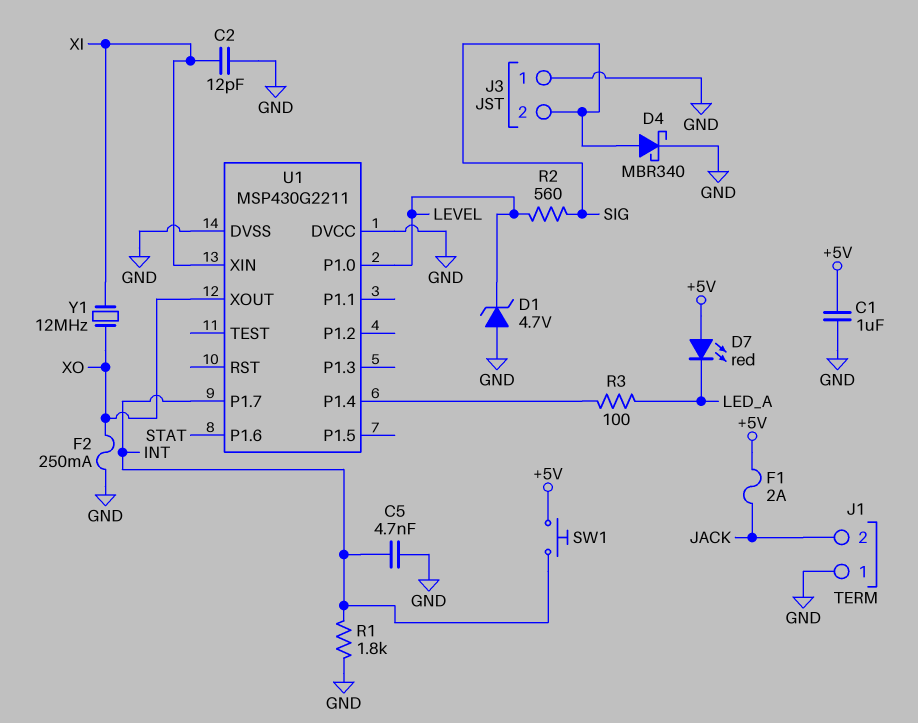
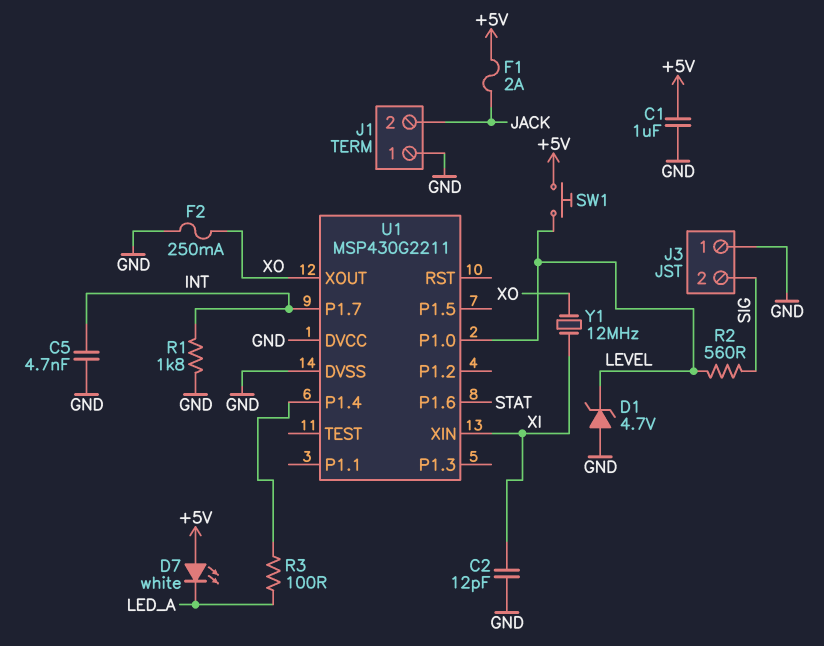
D4: schottky MBR340 (A SIG, K GND) -> none
D7: LED red (A +5V, K LED_A) -> LED white (A +5V, K LED_A)
SW1: button (+5V, INT) -> button (+5V, LEVEL)

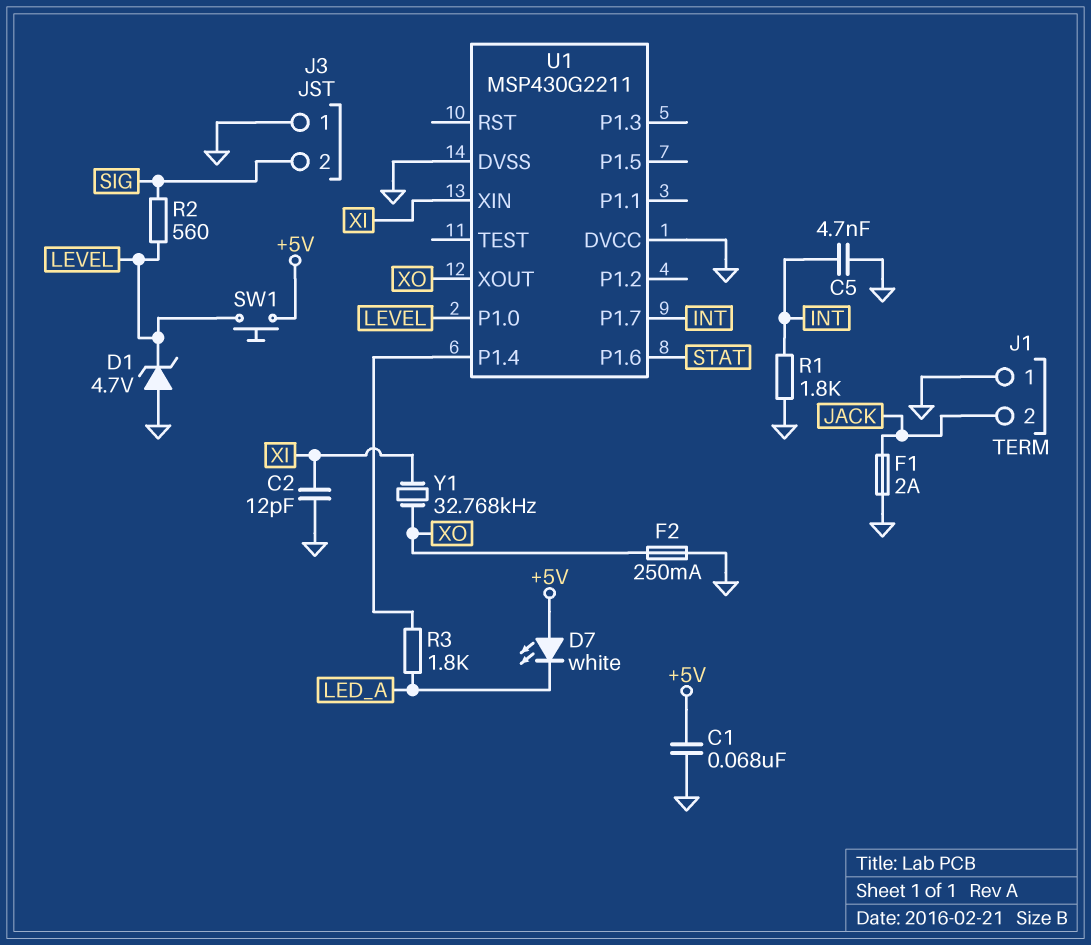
C1: 1uF (+5V, GND) -> 68nF (+5V, GND)
F1: 2A (+5V, JACK) -> 2A (GND, JACK)
R3: 100 (LED_A, U1/P1.4) -> 1.8k (LED_A, U1/P1.4)
Y1: 12MHz (XI, XO) -> 32.768kHz (XI, XO)

